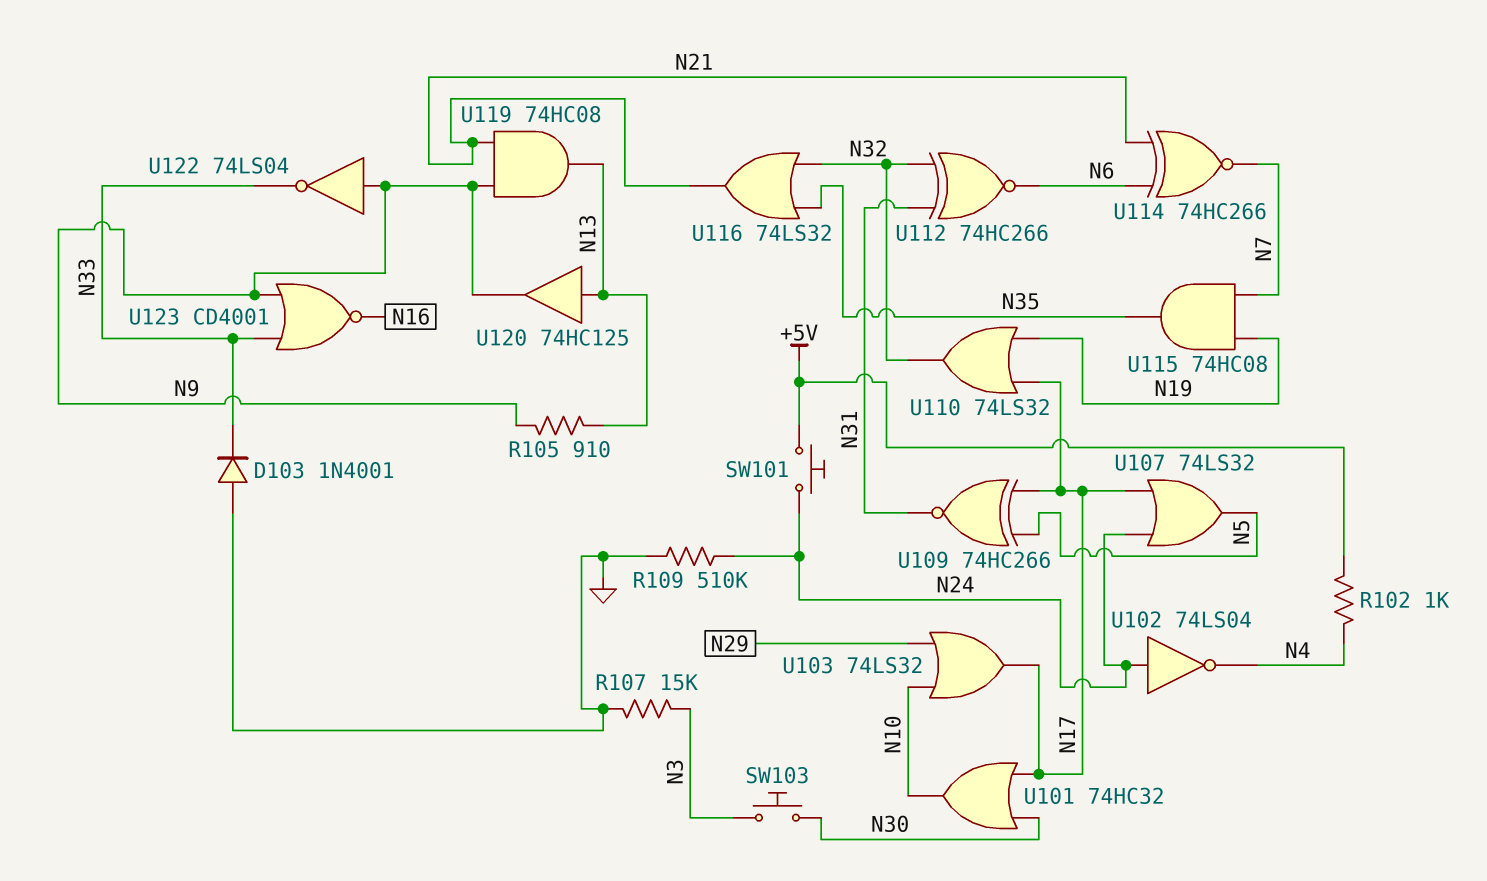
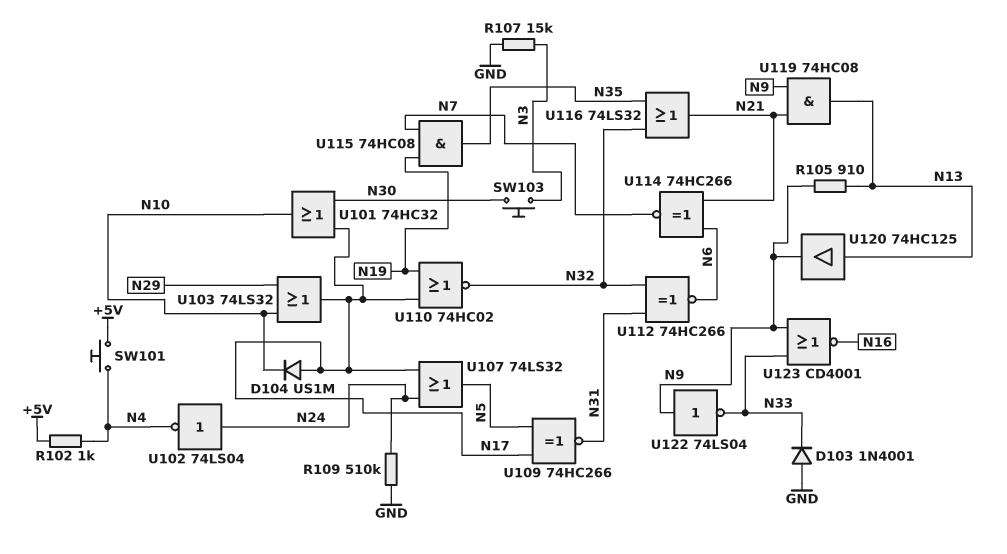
D104: none -> diode US1M (A N17, K N10)
SW101: button (+5V, N24) -> button (+5V, N4)
U110: OR 74LS32 (in N17, in N19, out N32) -> NOR 74HC02 (in N17, in N19, out N32)

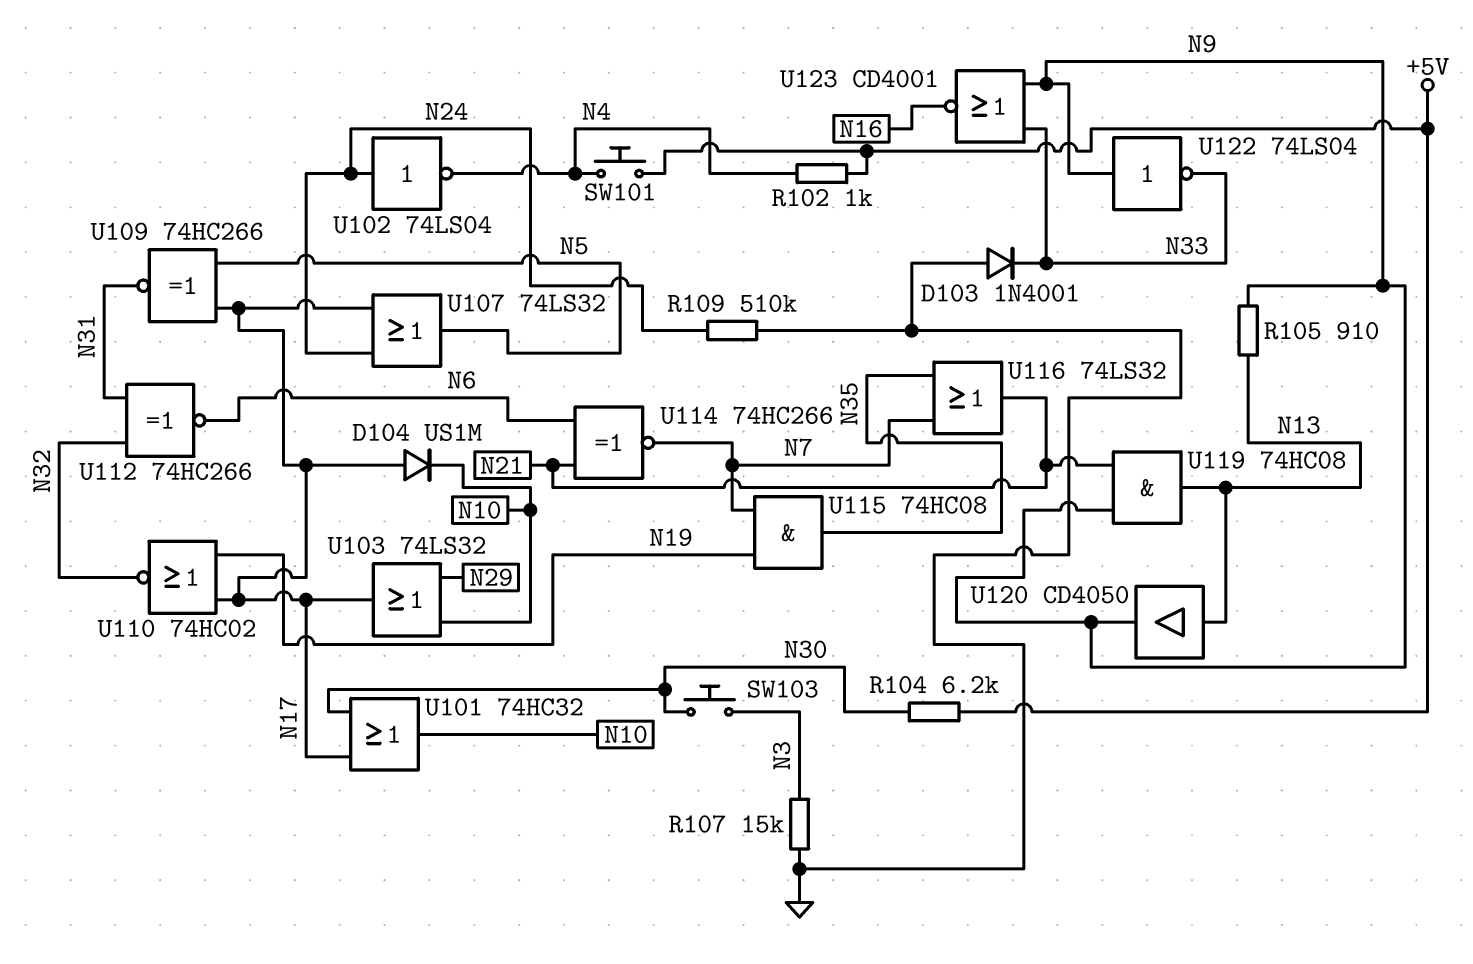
R104: none -> 6.2k (+5V, N30)
U116: OR 74LS32 (in N32, in N35, out N21) -> OR 74LS32 (in N7, in N35, out N21)
U120: buffer 74HC125 (in N13, out N9) -> buffer CD4050 (in N13, out N9)

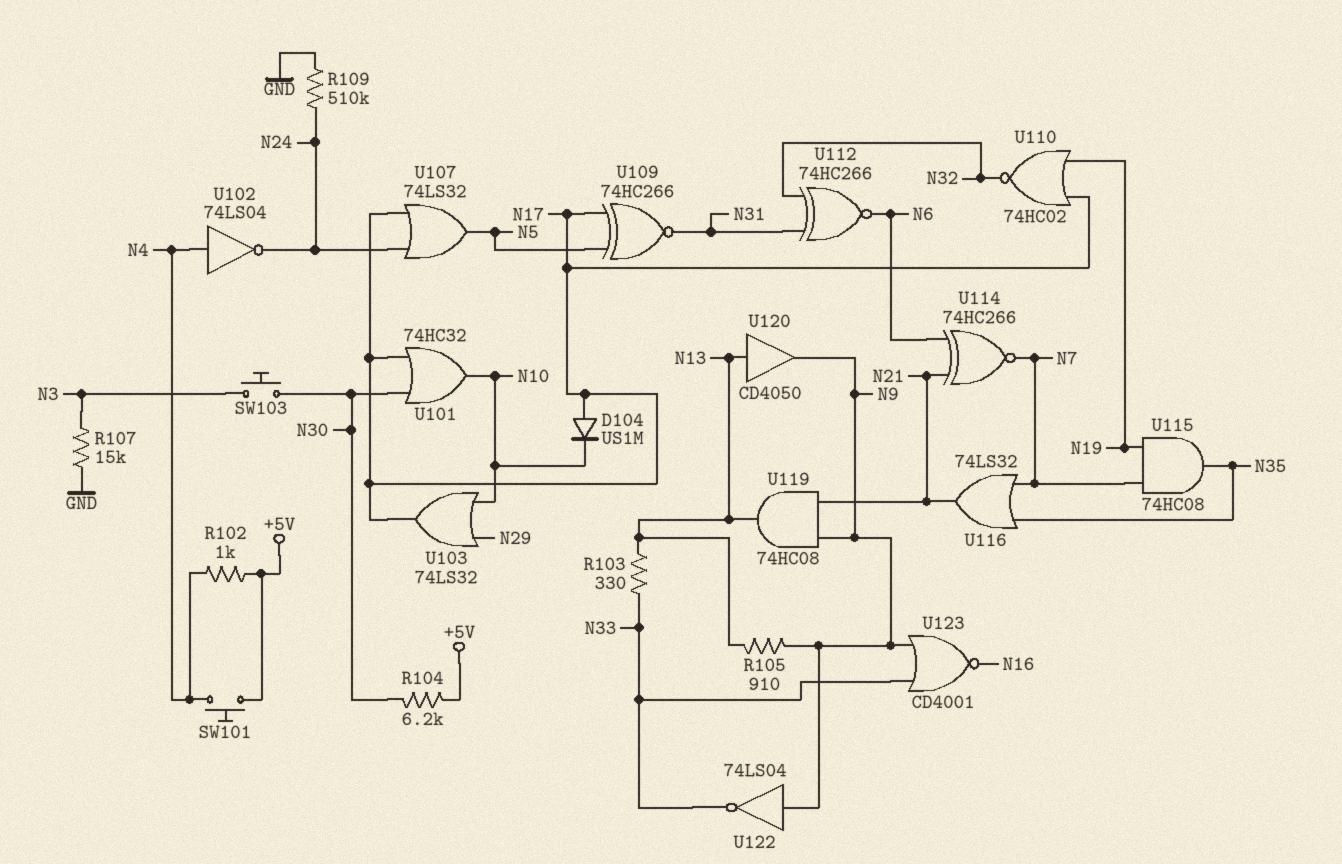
D103: diode 1N4001 (A GND, K N33) -> none
R103: none -> 330 (N13, N33)
U102: NOT 74LS04 (in N24, out N4) -> NOT 74LS04 (in N4, out N24)

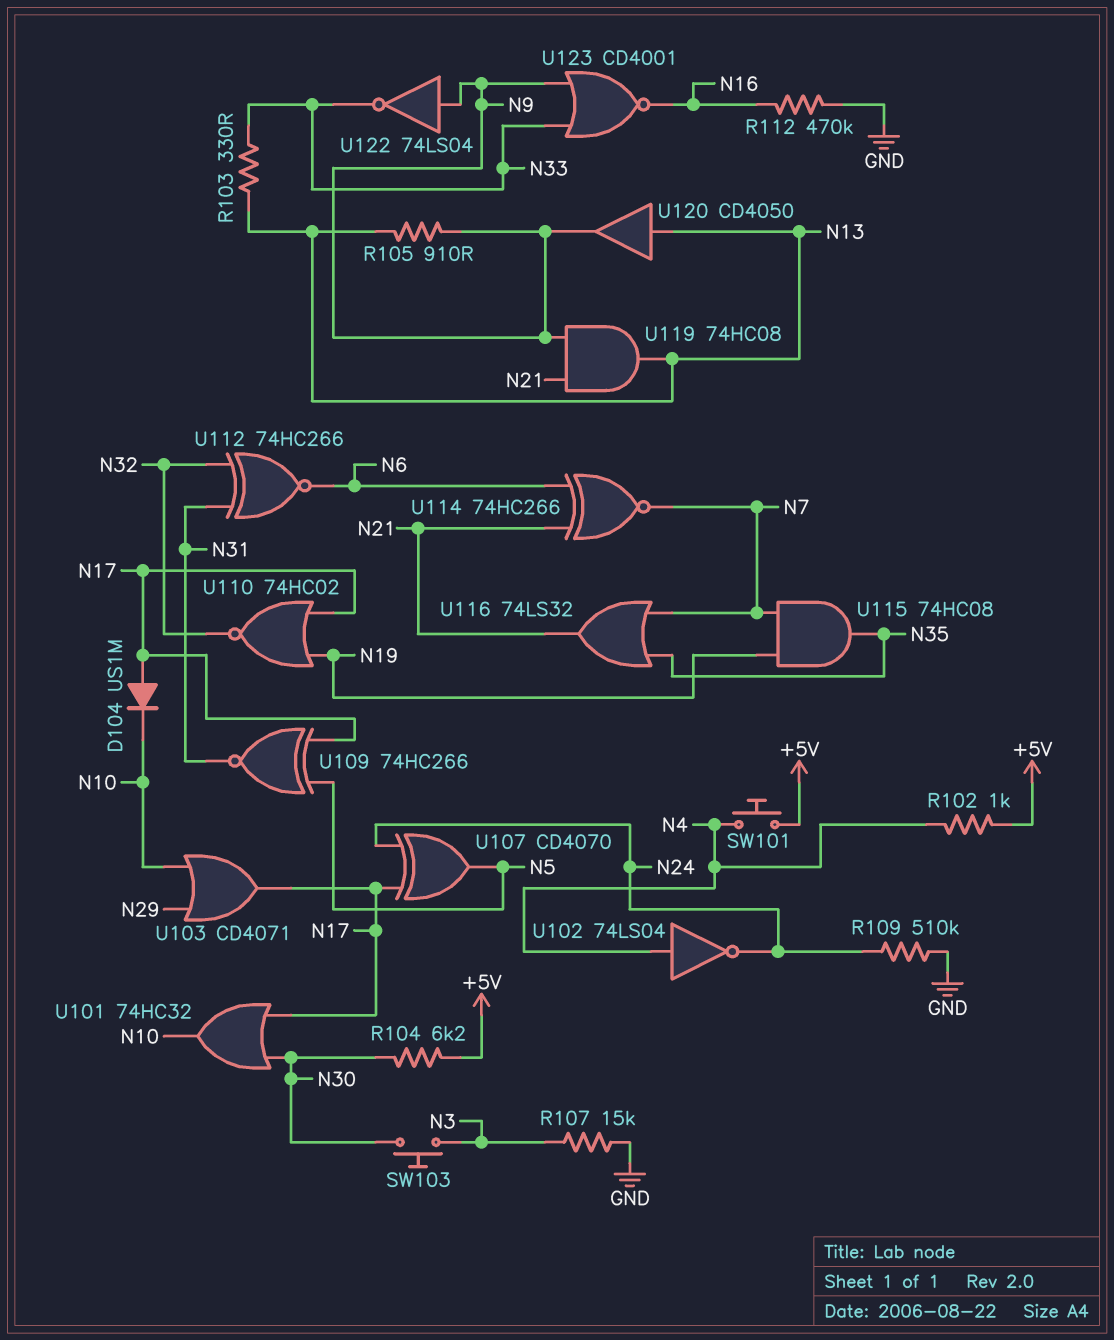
R112: none -> 470k (GND, N16)
U103: OR 74LS32 (in N10, in N29, out N17) -> OR CD4071 (in N10, in N29, out N17)
U107: OR 74LS32 (in N17, in N24, out N5) -> XOR CD4070 (in N17, in N24, out N5)

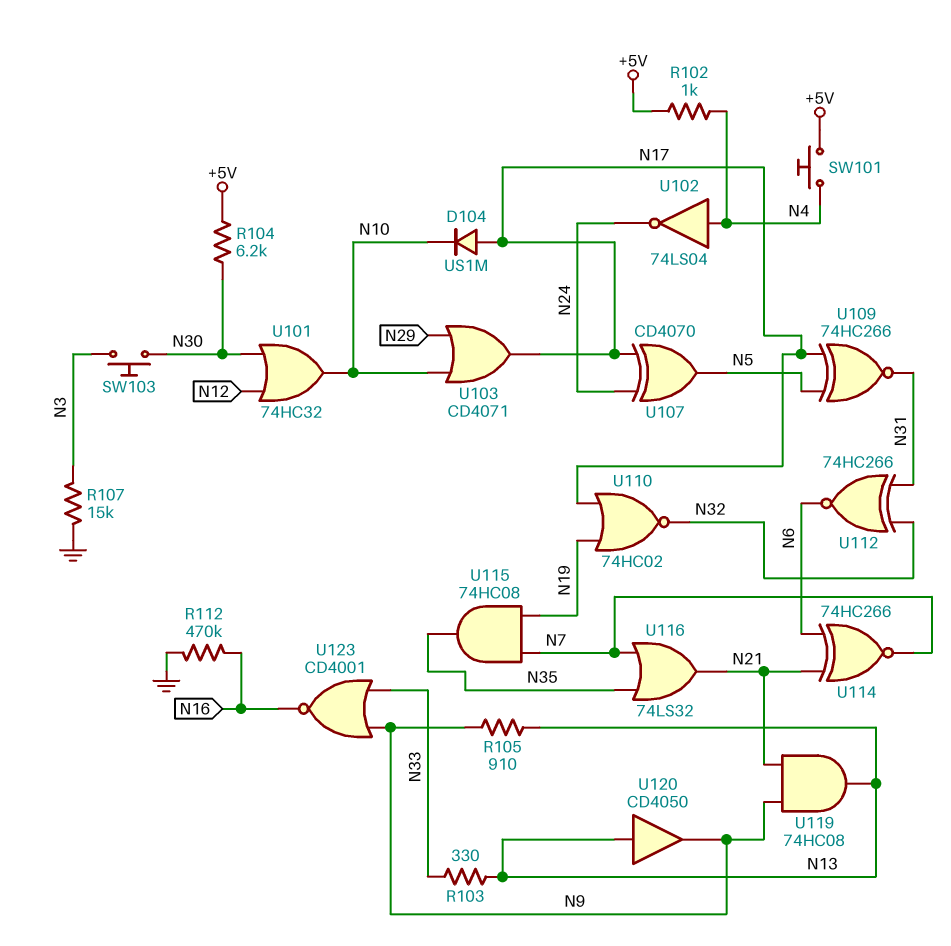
R109: 510k (GND, N24) -> none
U101: OR 74HC32 (in N17, in N30, out N10) -> OR 74HC32 (in N12, in N30, out N10)
U122: NOT 74LS04 (in N9, out N33) -> none

